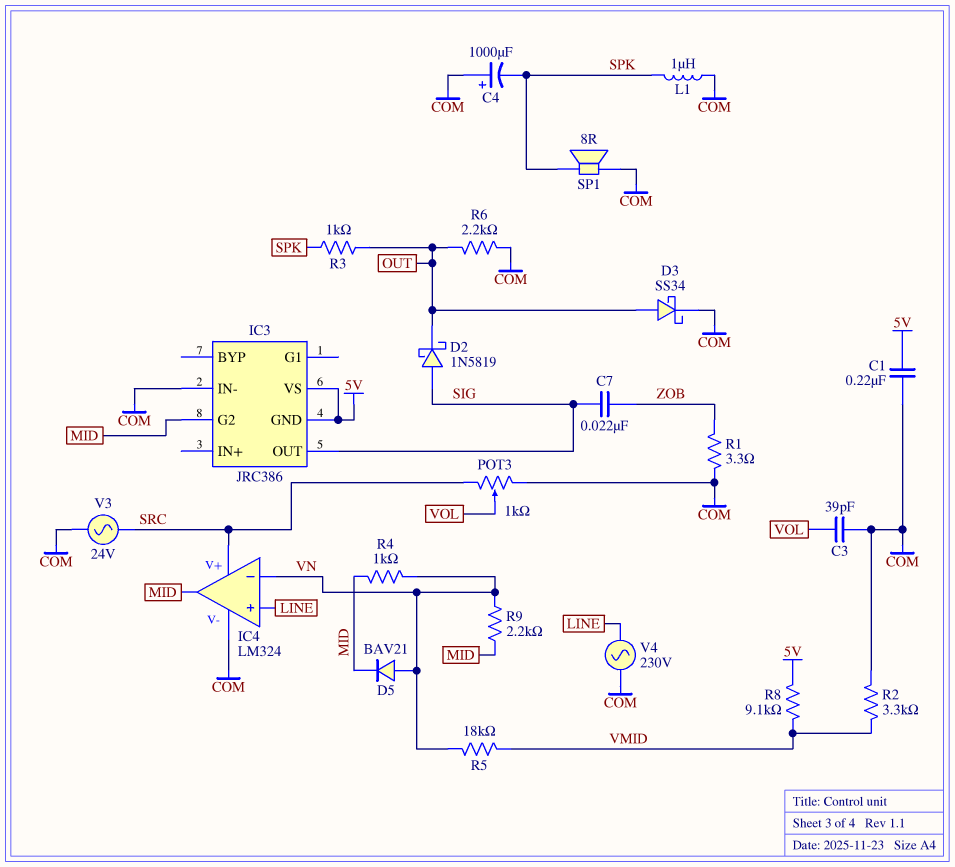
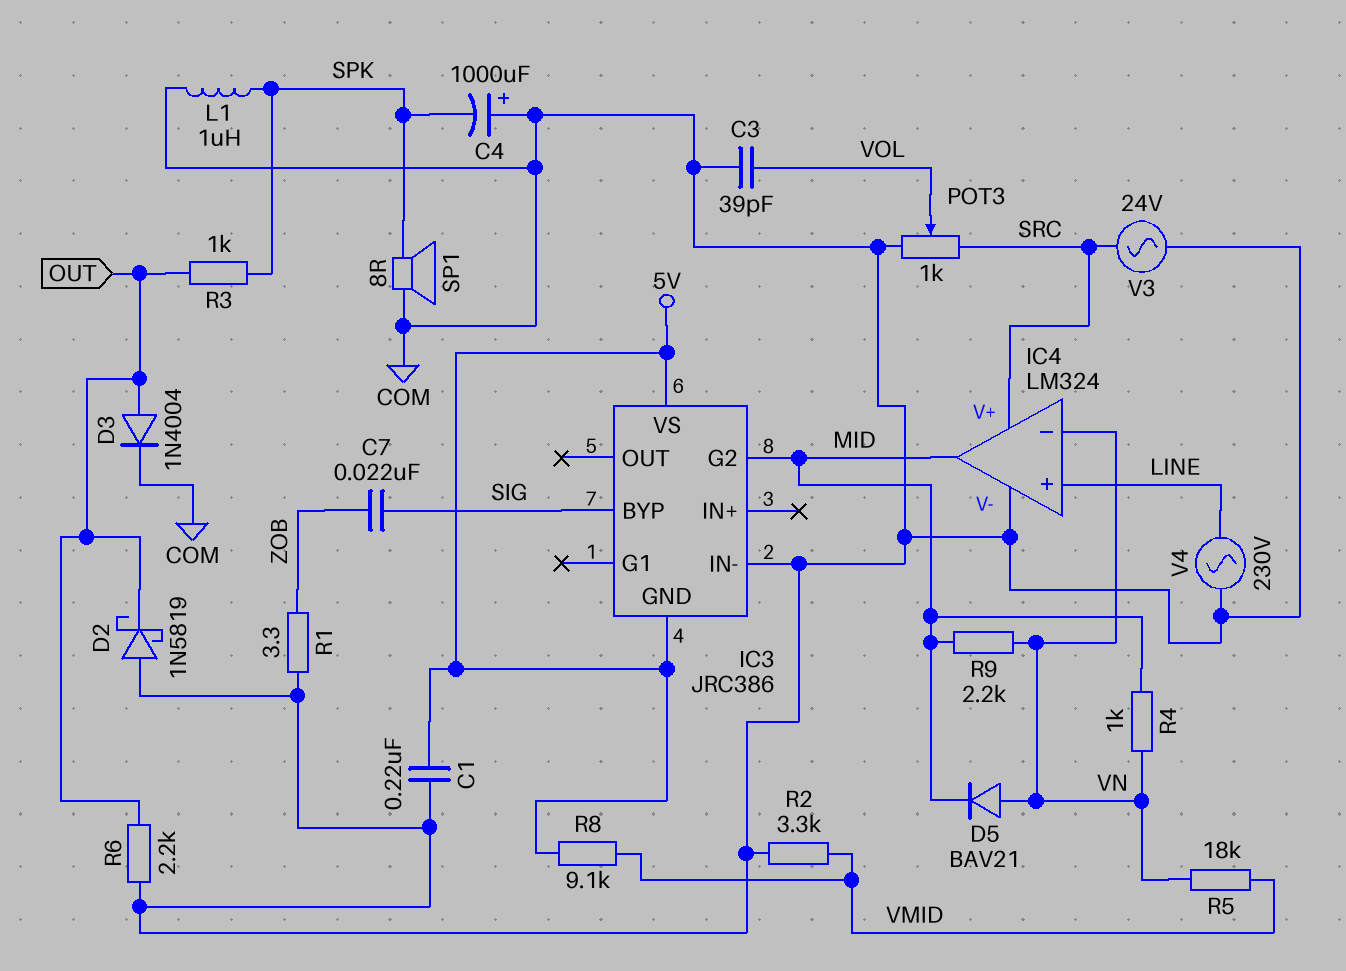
D2: schottky 1N5819 (A SIG, K OUT) -> schottky 1N5819 (A COM, K OUT)
D3: schottky SS34 (A OUT, K COM) -> diode 1N4004 (A OUT, K COM)
IC3 pin BYP: none -> SIG
IC3 pin OUT: SIG -> none

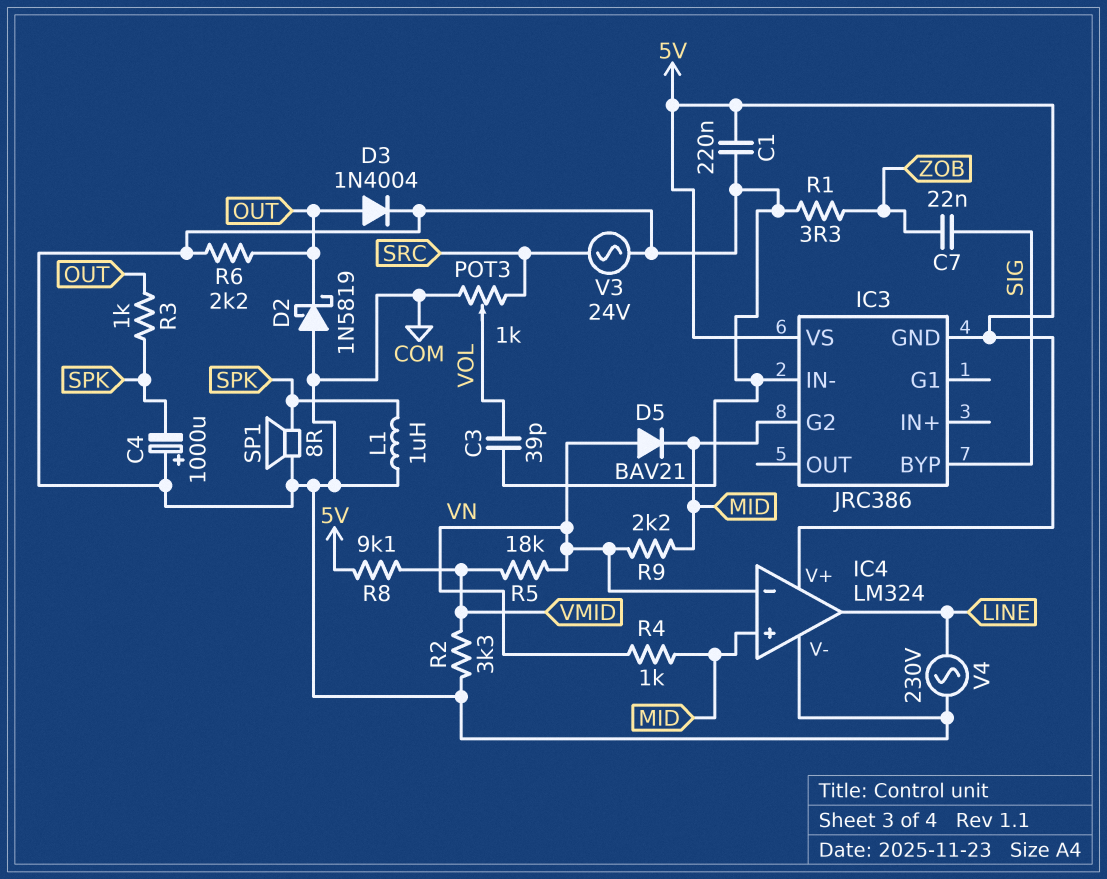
IC4 pin V+: SRC -> 5V
IC4 pin in+: LINE -> MID
IC4 pin out: MID -> LINE

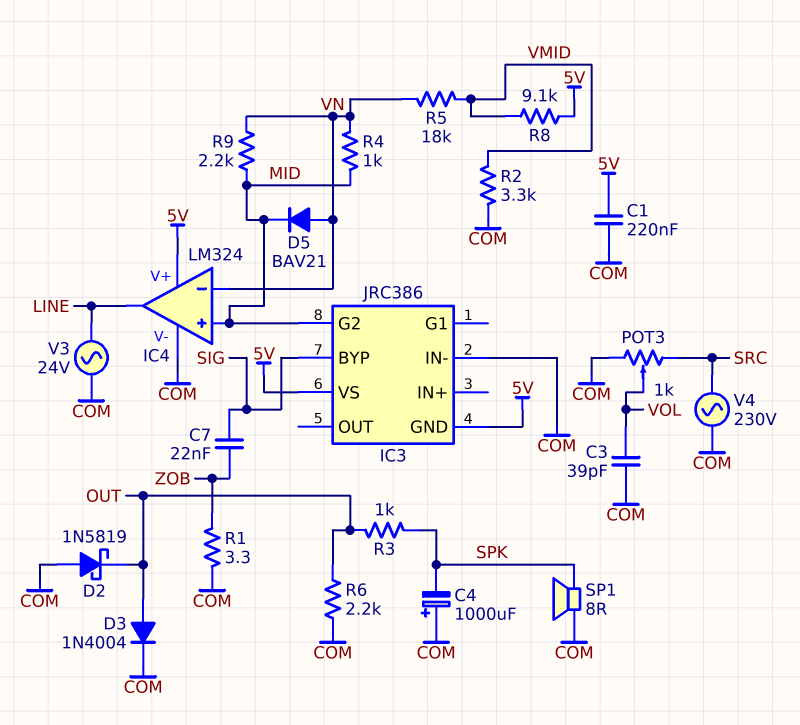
L1: 1uH (COM, SPK) -> none
V3: AC 24V (COM, SRC) -> AC 24V (COM, LINE)
V4: AC 230V (COM, LINE) -> AC 230V (COM, SRC)

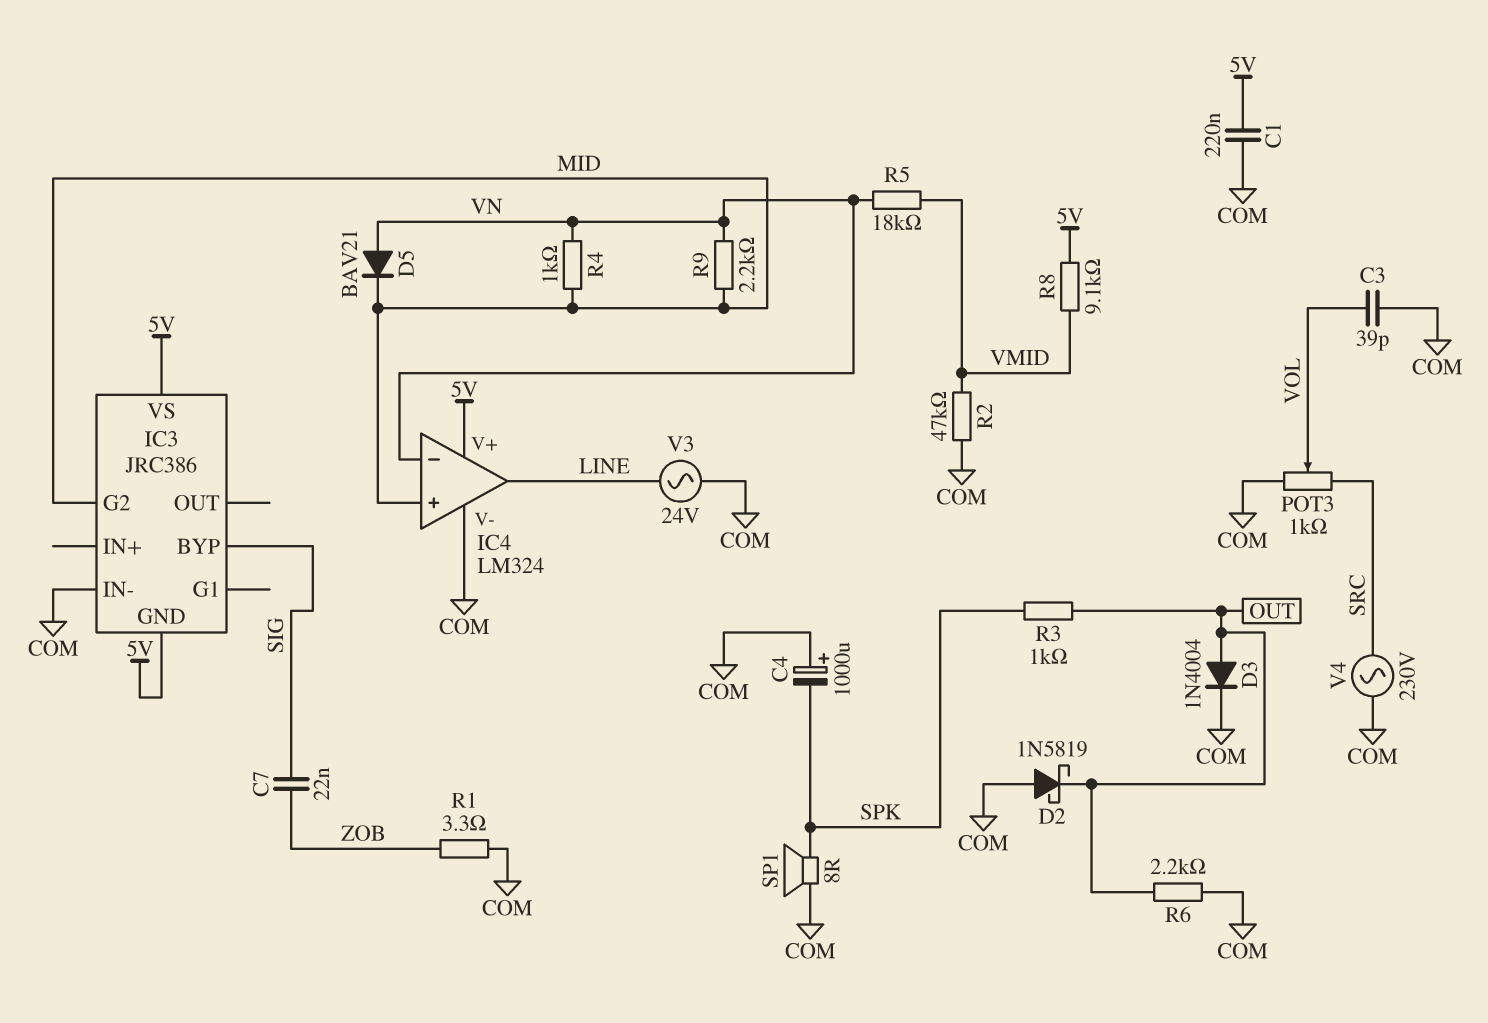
R2: 3.3k (COM, VMID) -> 47k (COM, VMID)

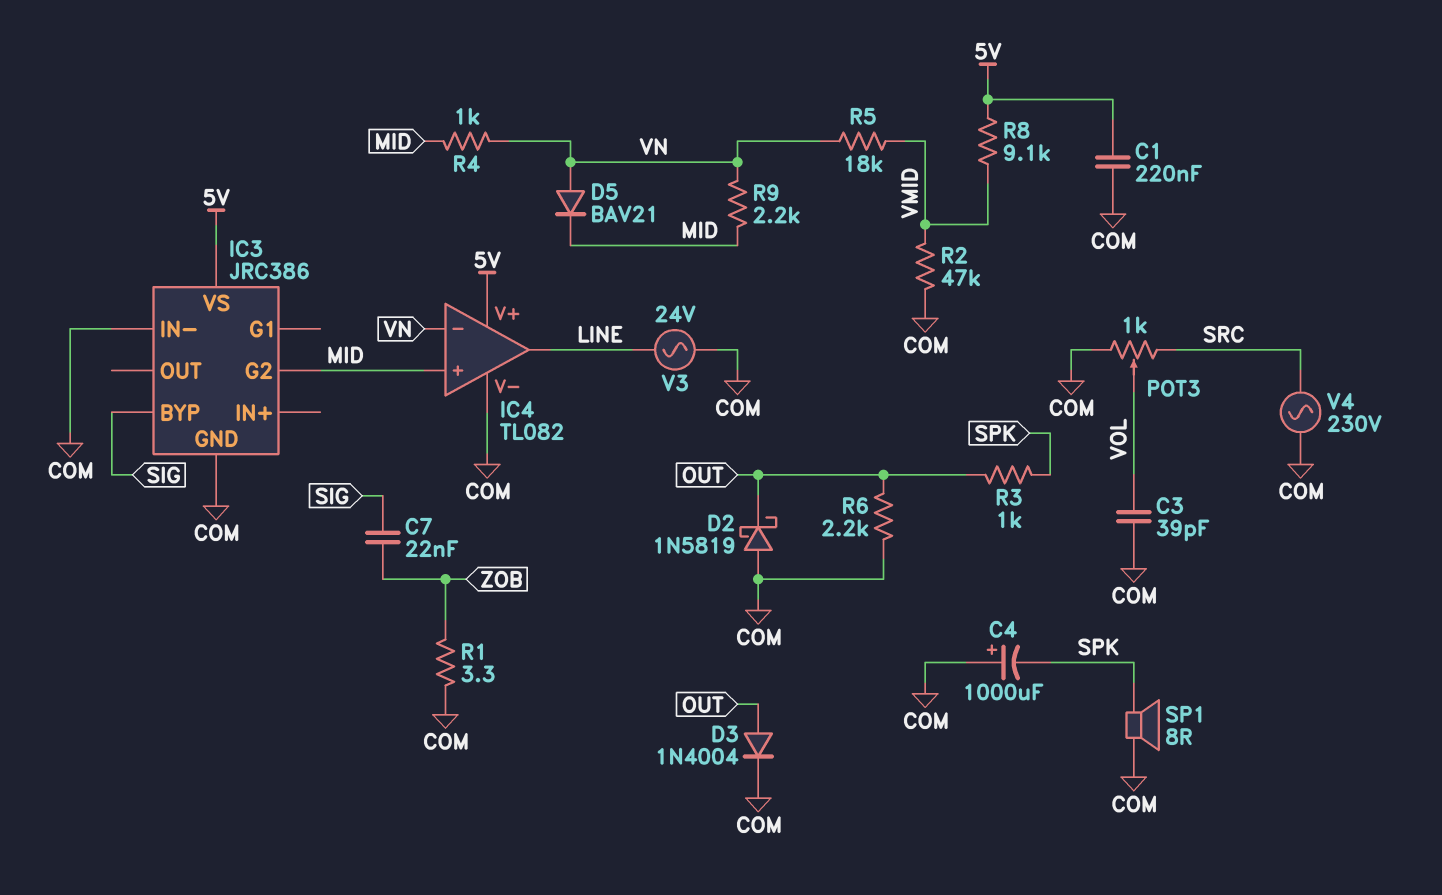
IC3 pin GND: 5V -> COM
IC4: LM324 -> TL082

